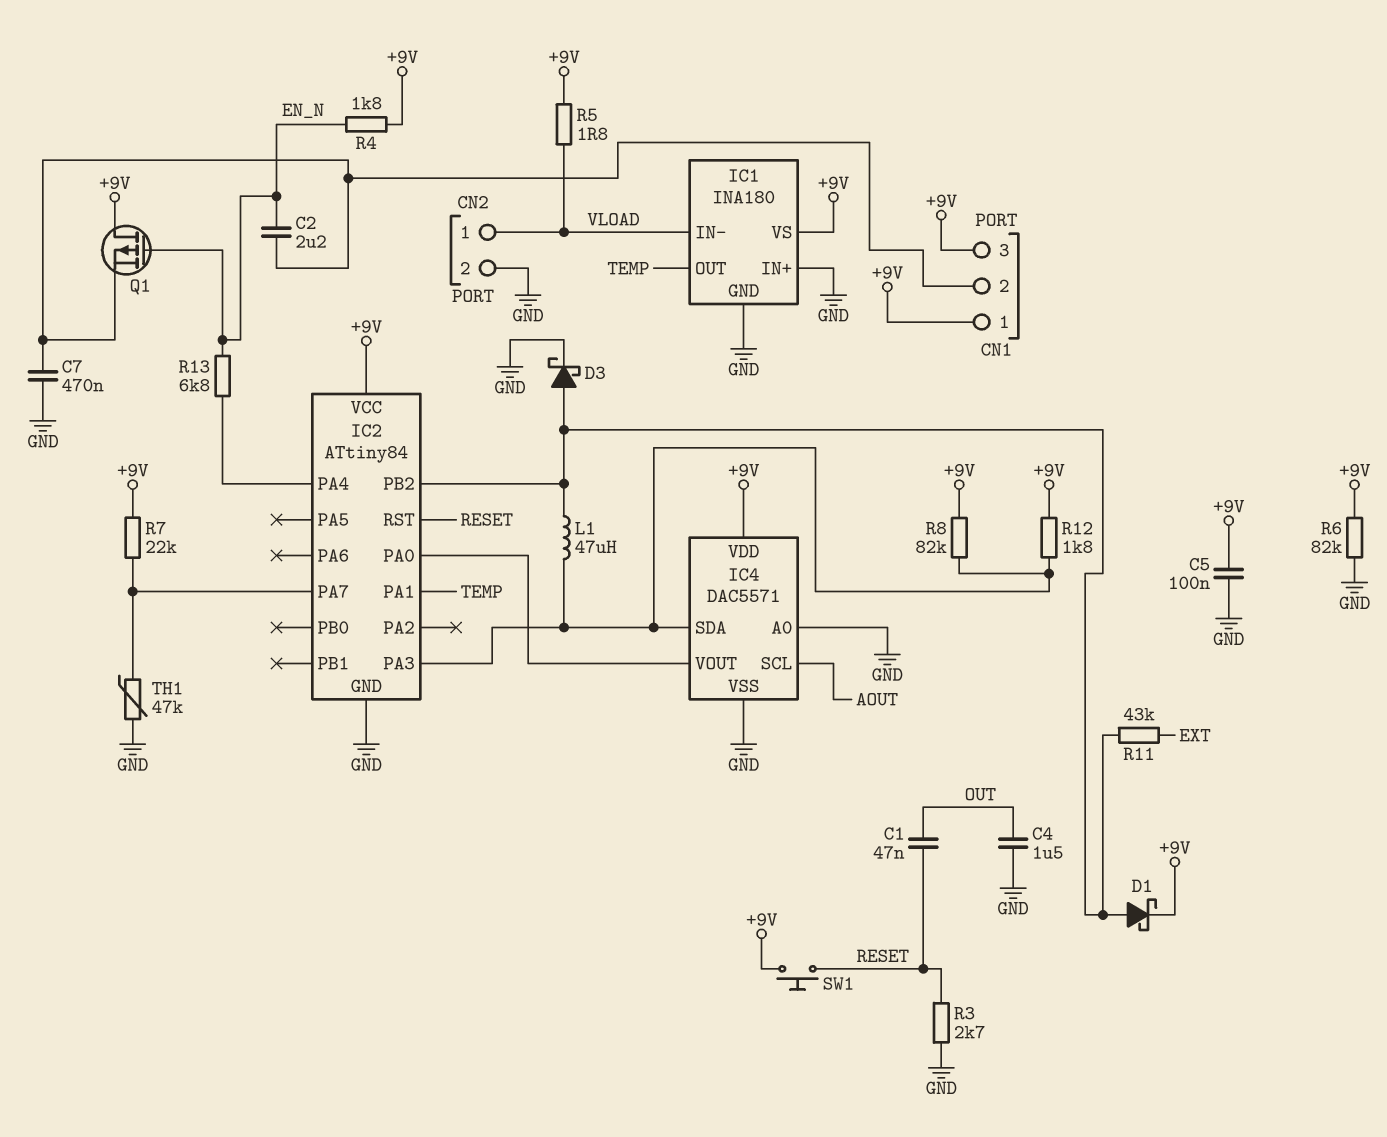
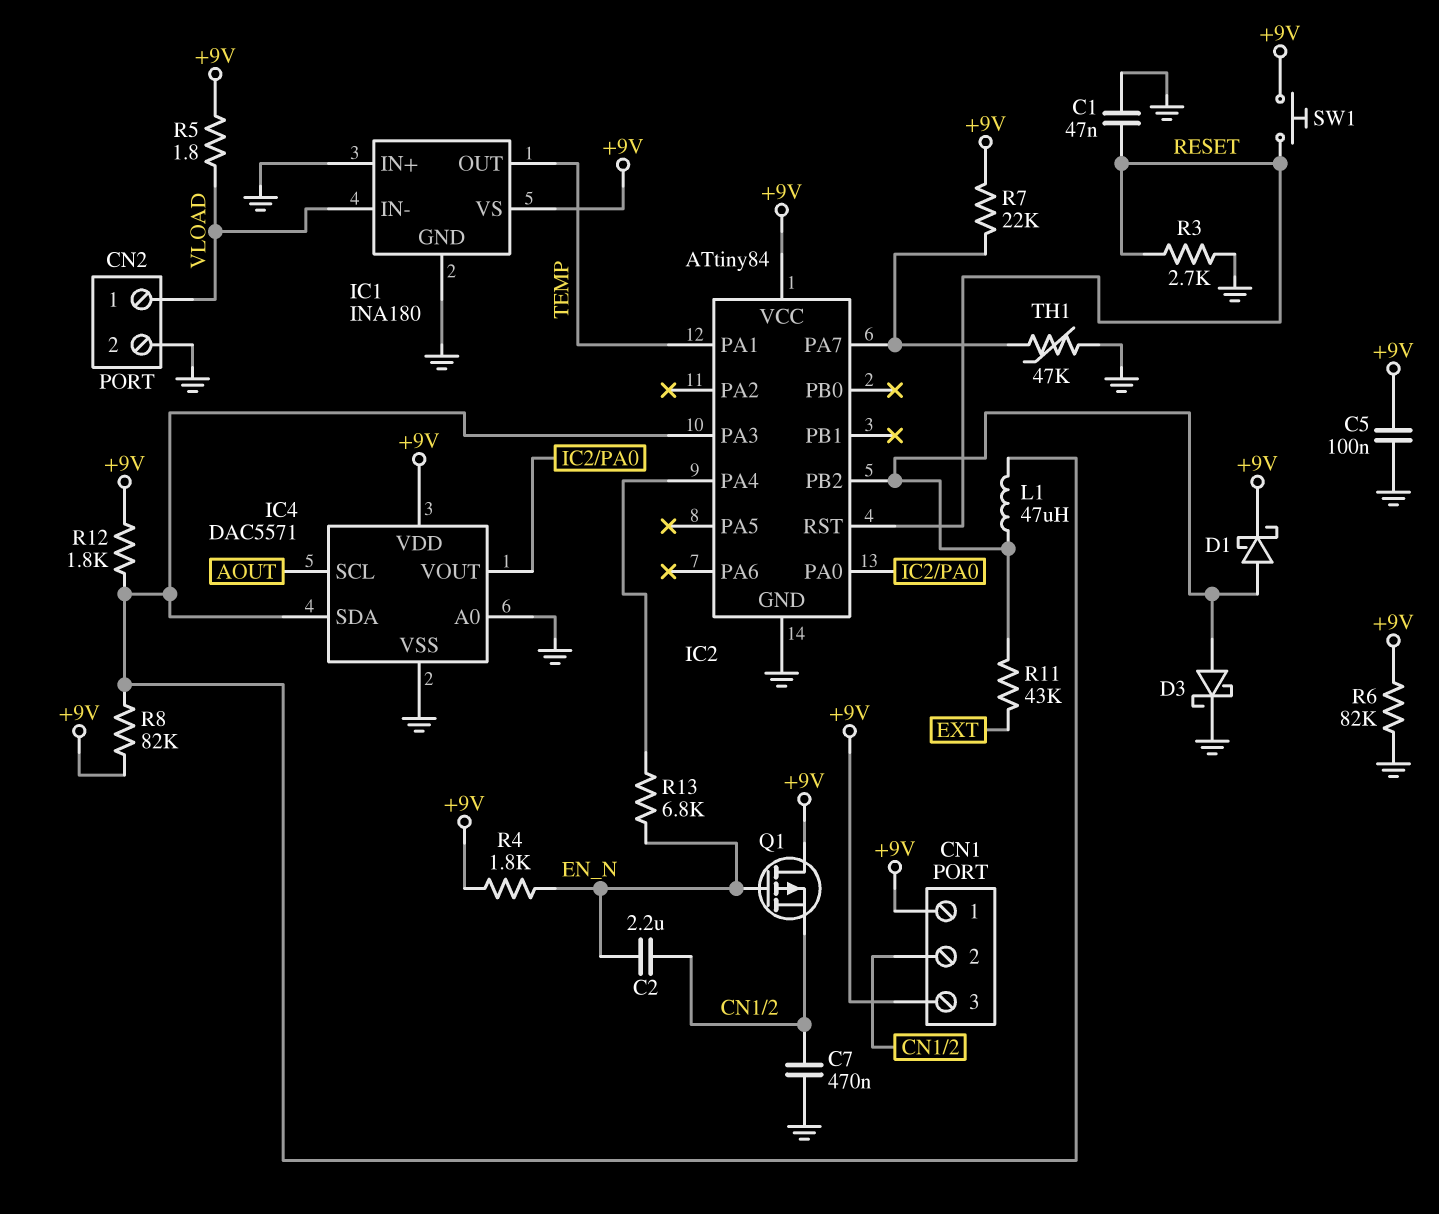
C1: 47nF (OUT, RESET) -> 47nF (GND, RESET)
C4: 1.5uF (GND, OUT) -> none

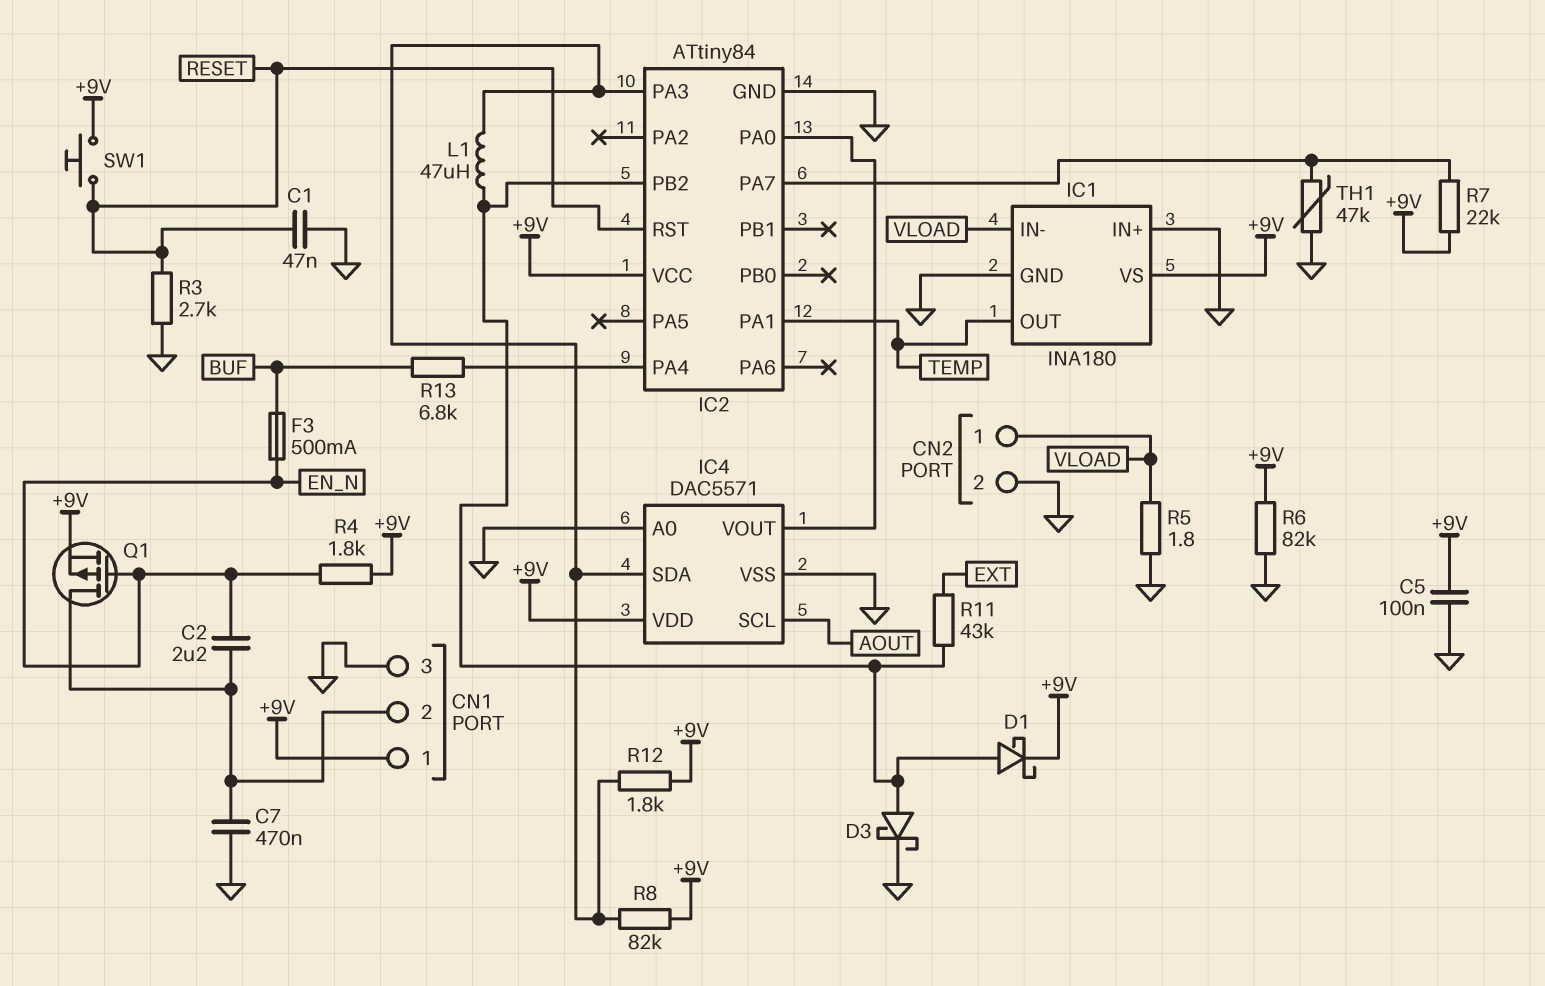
CN1 pin 3: +9V -> GND
F3: none -> 500mA (BUF, EN_N)
Q1: PMOS (G EN_N, D +9V, S CN1/2) -> PMOS (G EN_N, D CN1/2, S +9V)
R5: 1.8 (+9V, VLOAD) -> 1.8 (GND, VLOAD)
R13: 6.8k (EN_N, IC2/PA4) -> 6.8k (BUF, IC2/PA4)

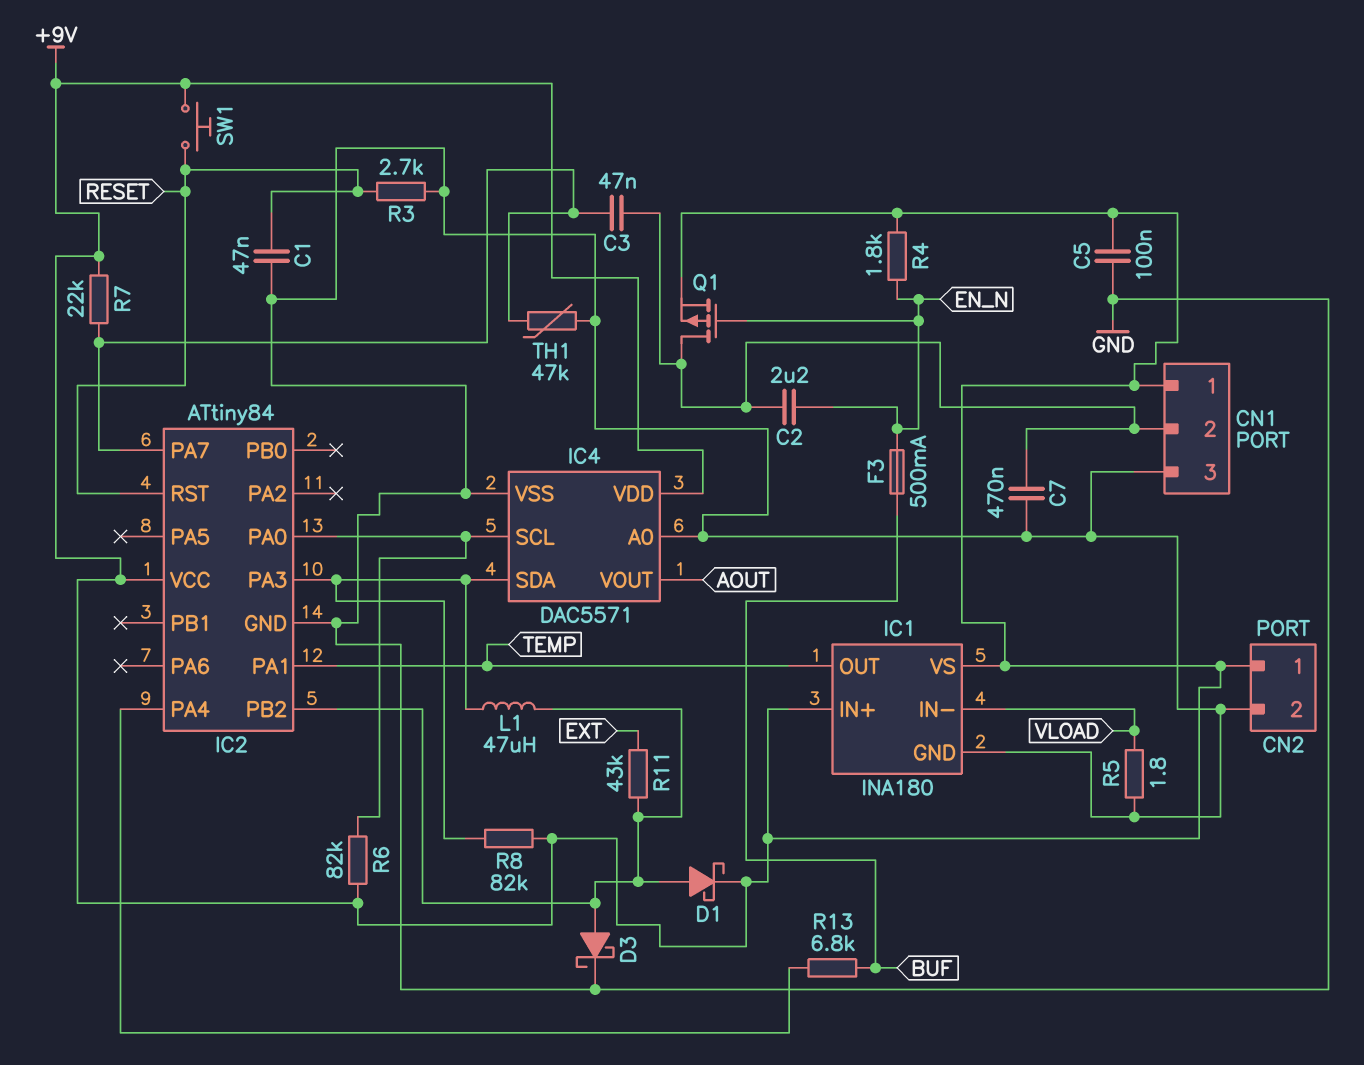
C3: none -> 47nF (CN1/2, IC2/PA7)
CN2 pin 1: VLOAD -> +9V
IC1 pin IN+: GND -> +9V
IC4 pin SCL: AOUT -> IC2/PA0
IC4 pin VOUT: IC2/PA0 -> AOUT
R6: 82k (+9V, GND) -> 82k (+9V, IC2/PA0)
R12: 1.8k (+9V, IC2/PA3) -> none

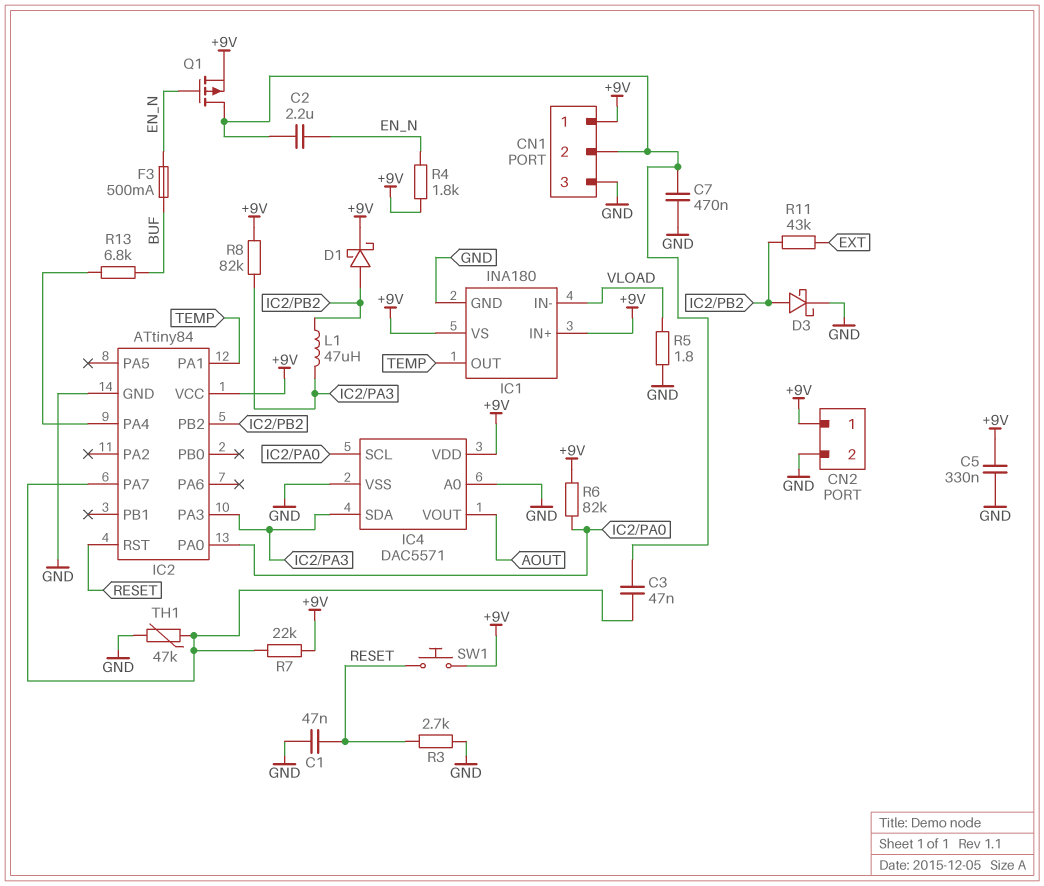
C5: 100nF (+9V, GND) -> 330nF (+9V, GND)

